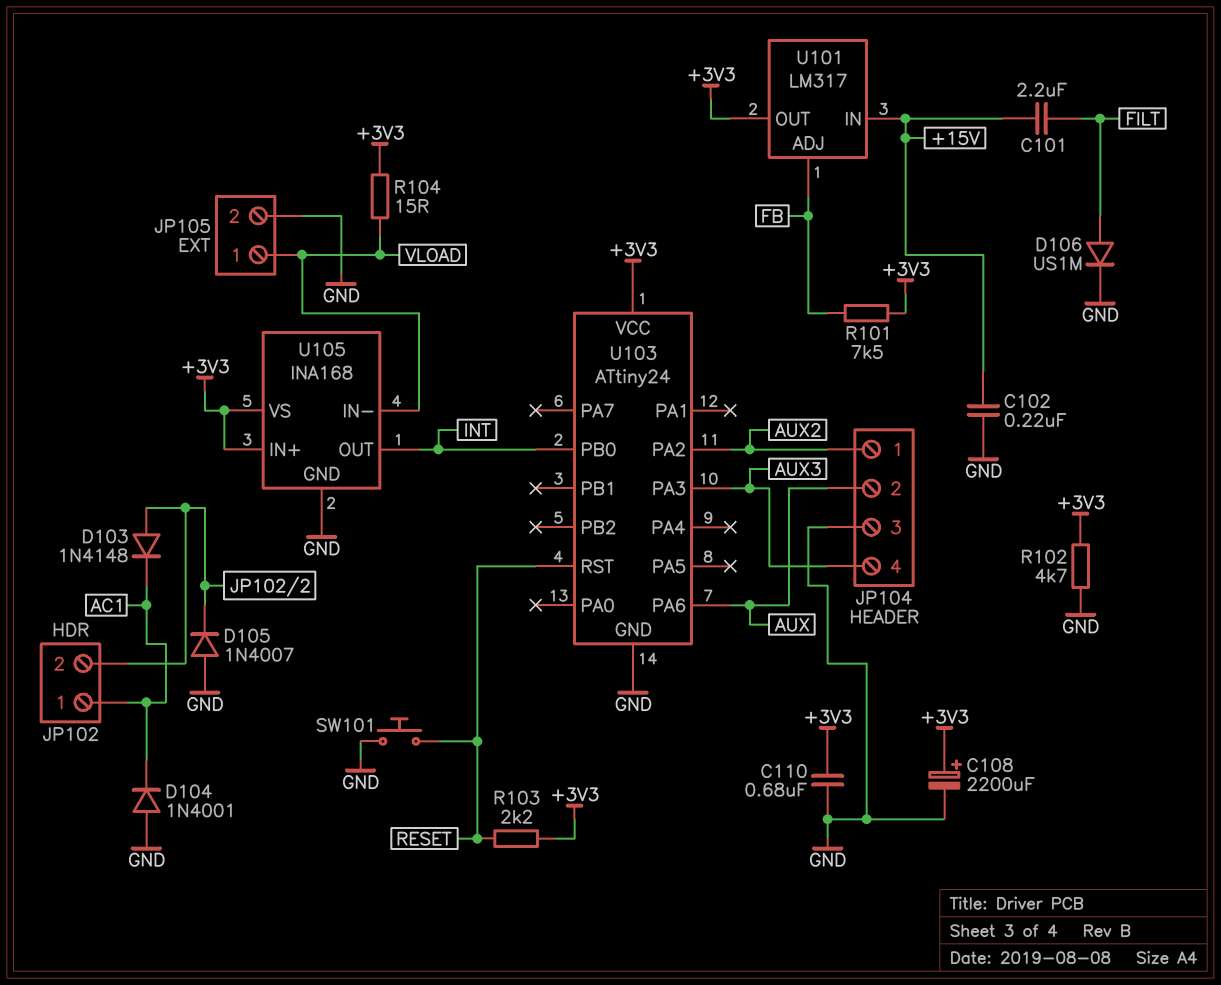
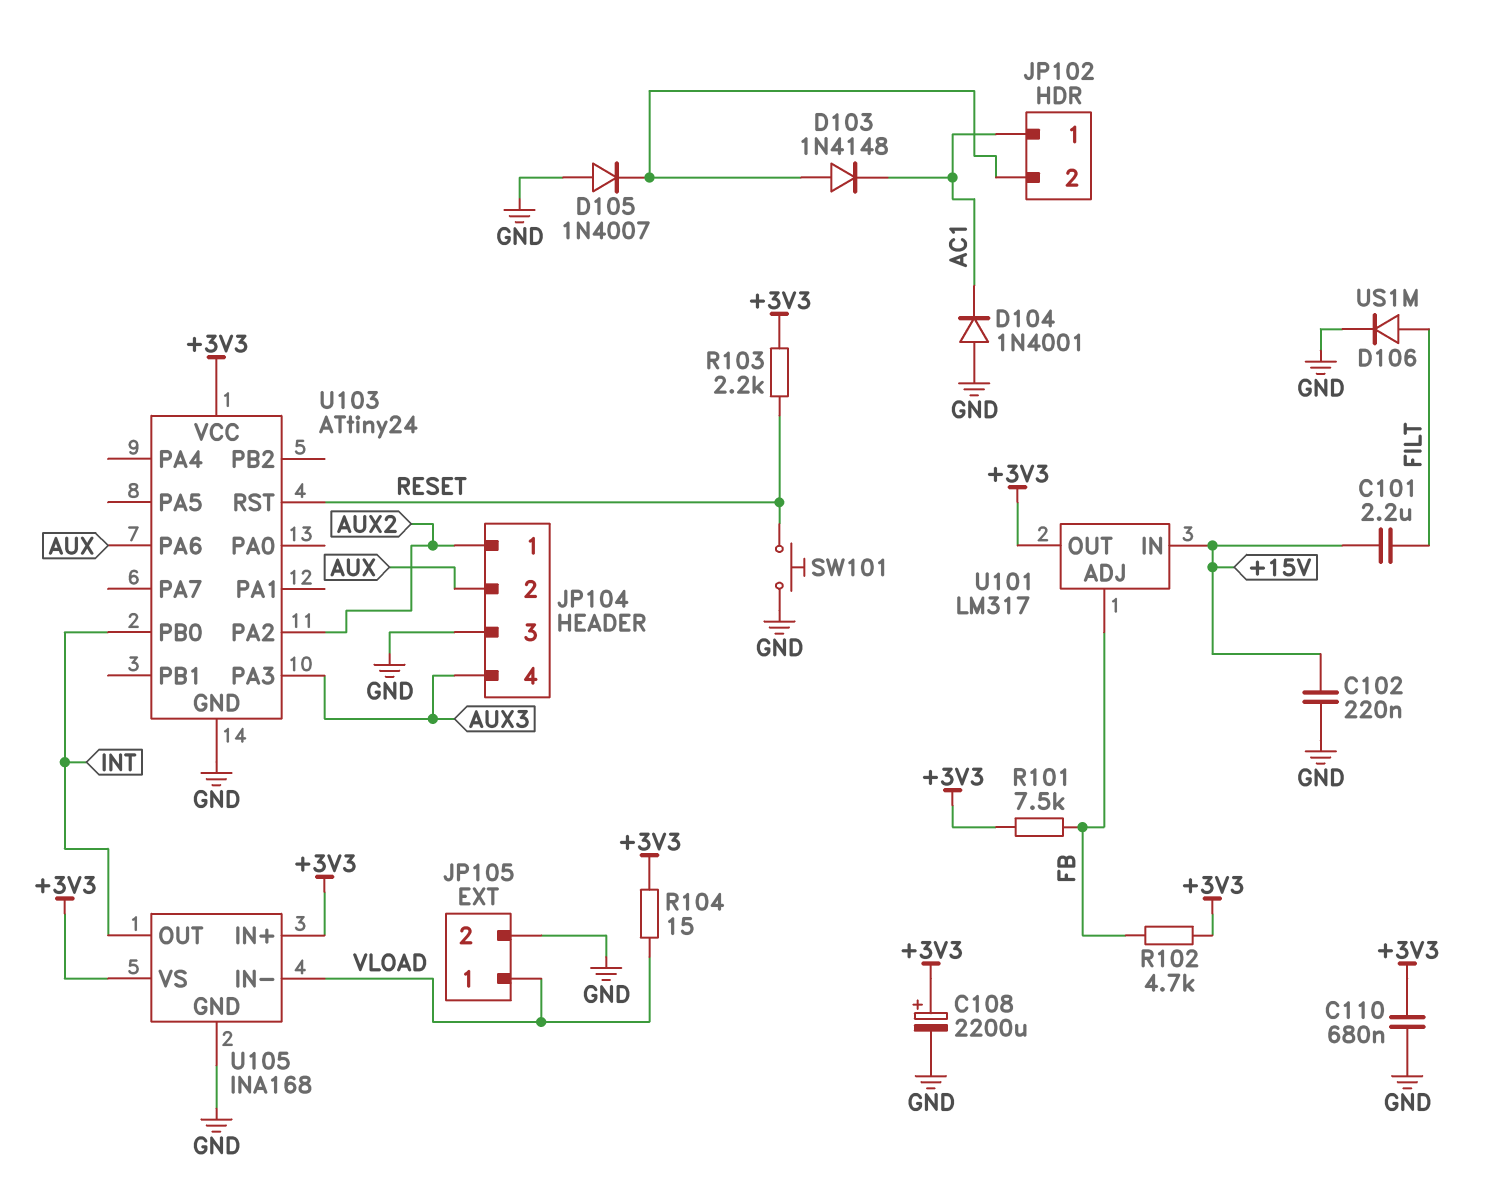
R102: 4.7k (+3V3, GND) -> 4.7k (+3V3, FB)

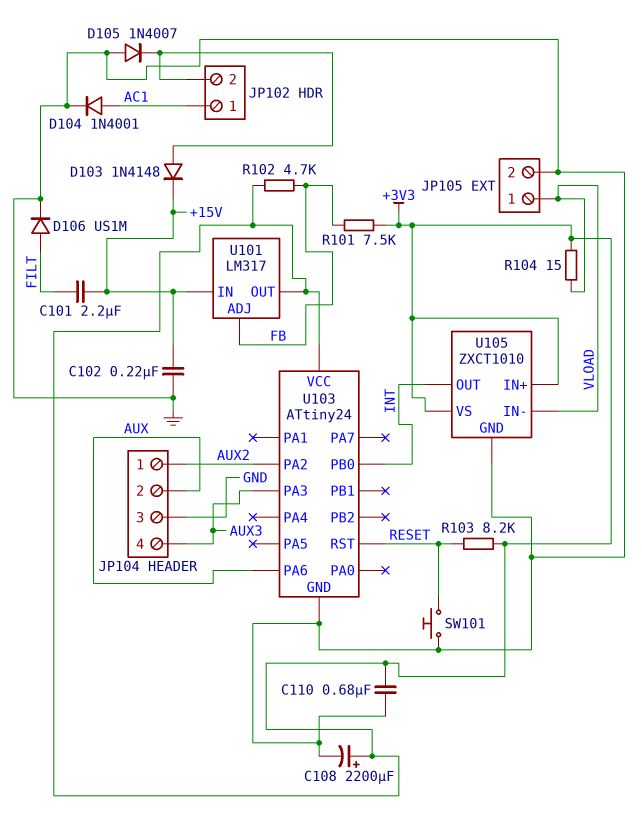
D103: diode 1N4148 (A JP102/2, K AC1) -> diode 1N4148 (A JP102/2, K +15V)
D104: diode 1N4001 (A GND, K AC1) -> diode 1N4001 (A AC1, K GND)
R103: 2.2k (+3V3, RESET) -> 8.2k (+3V3, RESET)
U105: INA168 -> ZXCT1010

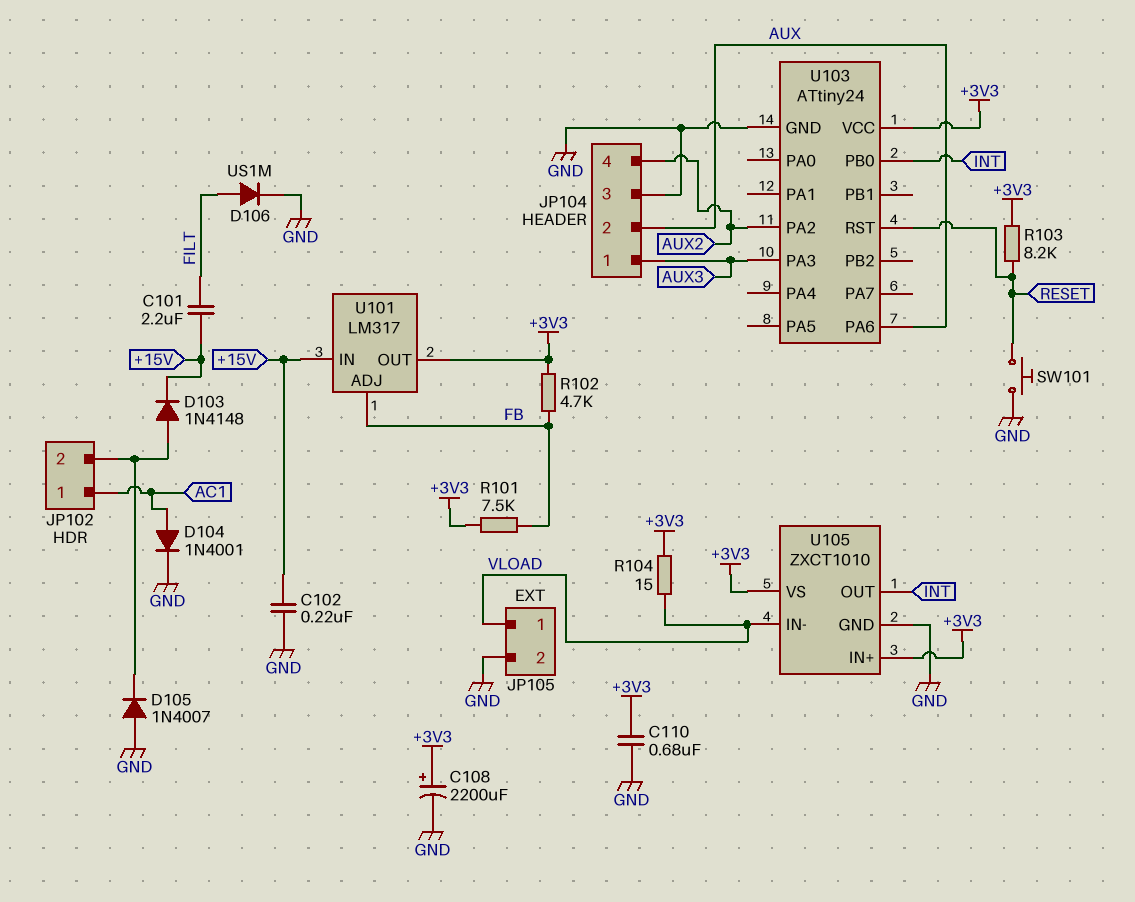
JP104 pin 1: AUX2 -> AUX3
JP104 pin 4: AUX3 -> AUX2

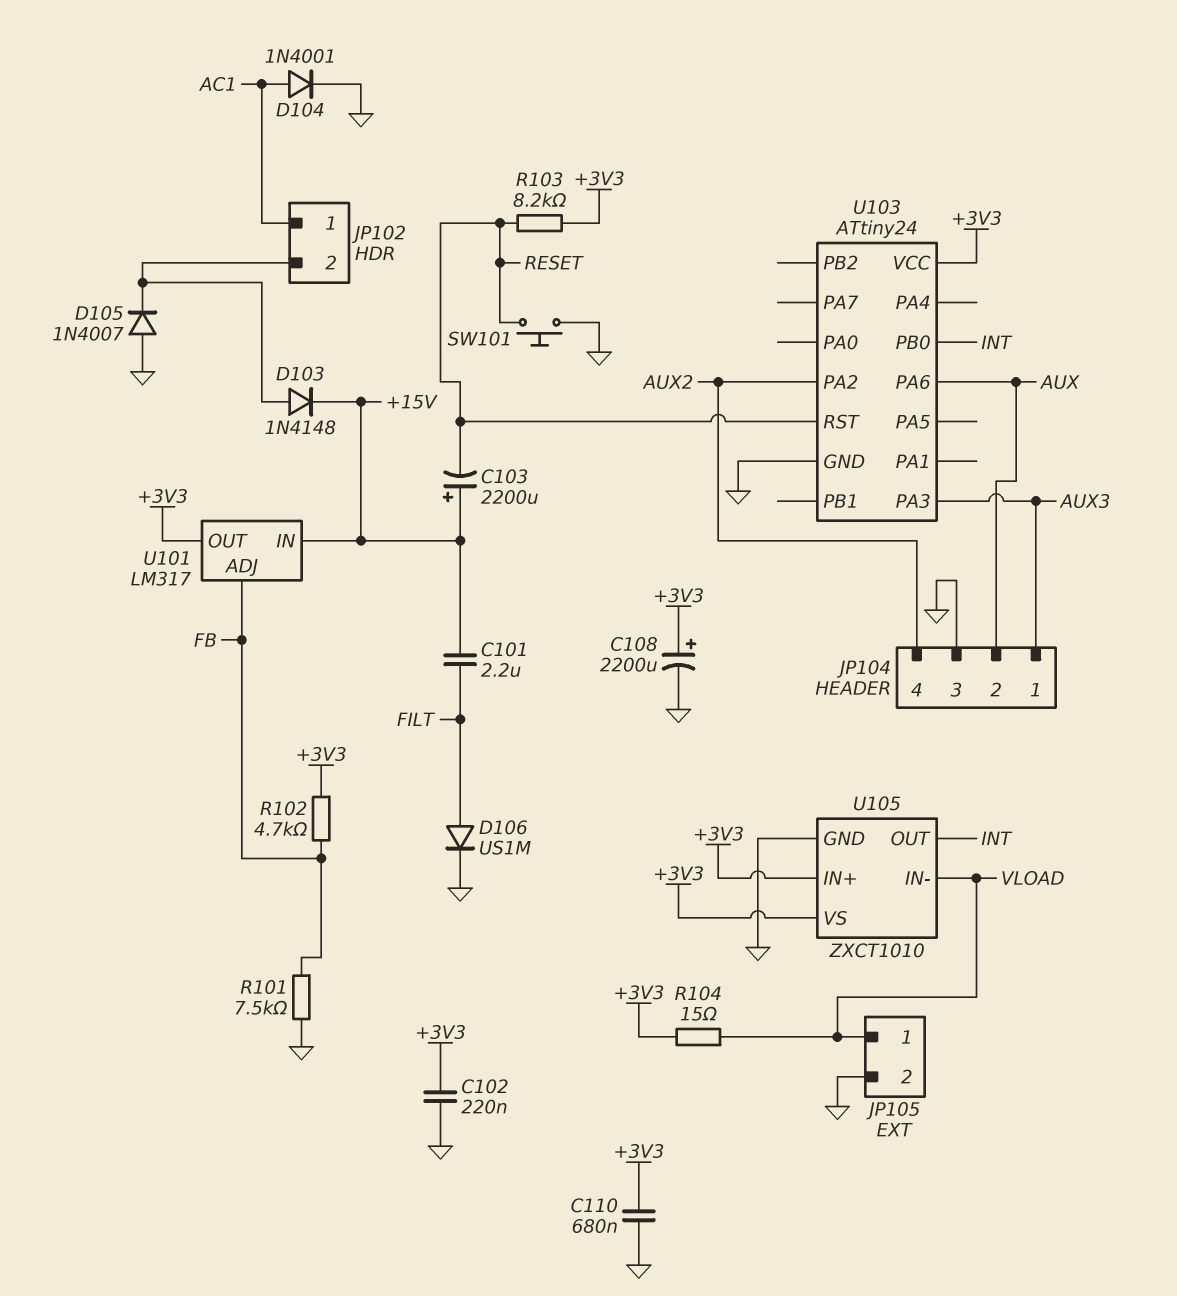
C102: 220nF (+15V, GND) -> 220nF (+3V3, GND)
C103: none -> 2200uF (plus +15V, minus RESET)
R101: 7.5k (+3V3, FB) -> 7.5k (FB, GND)

